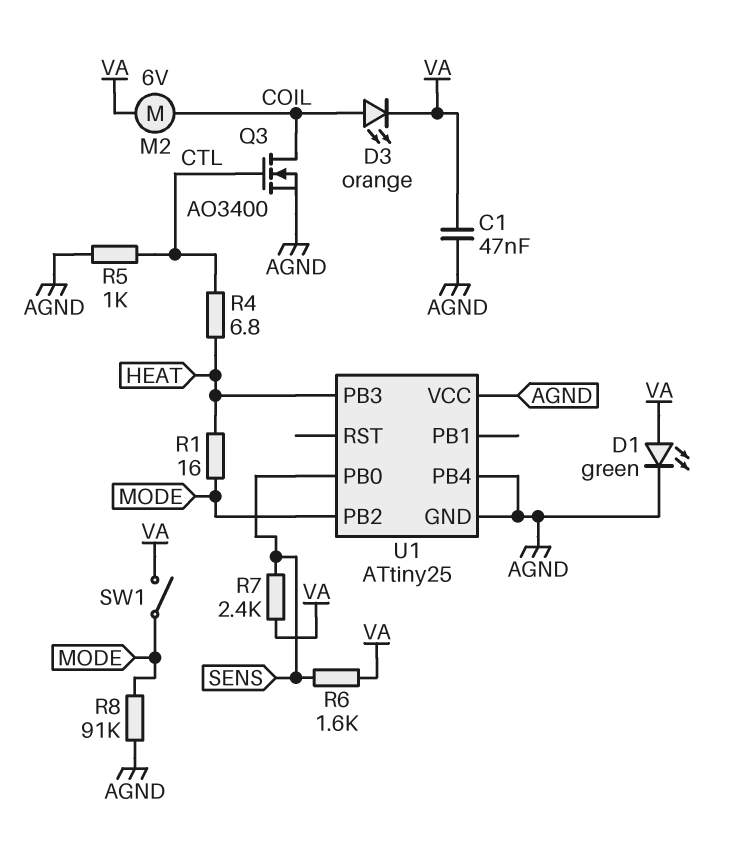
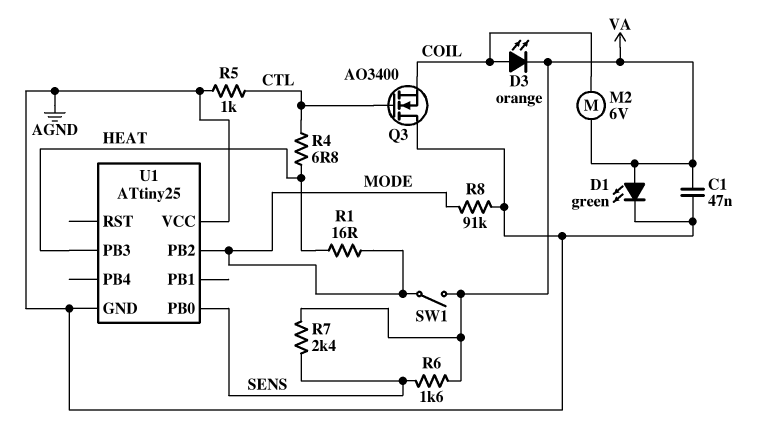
Q3: NMOS AO3400 (G CTL, D COIL, S AGND) -> NMOS AO3400 (G CTL, D AGND, S COIL)
U1 pin PB4: AGND -> none

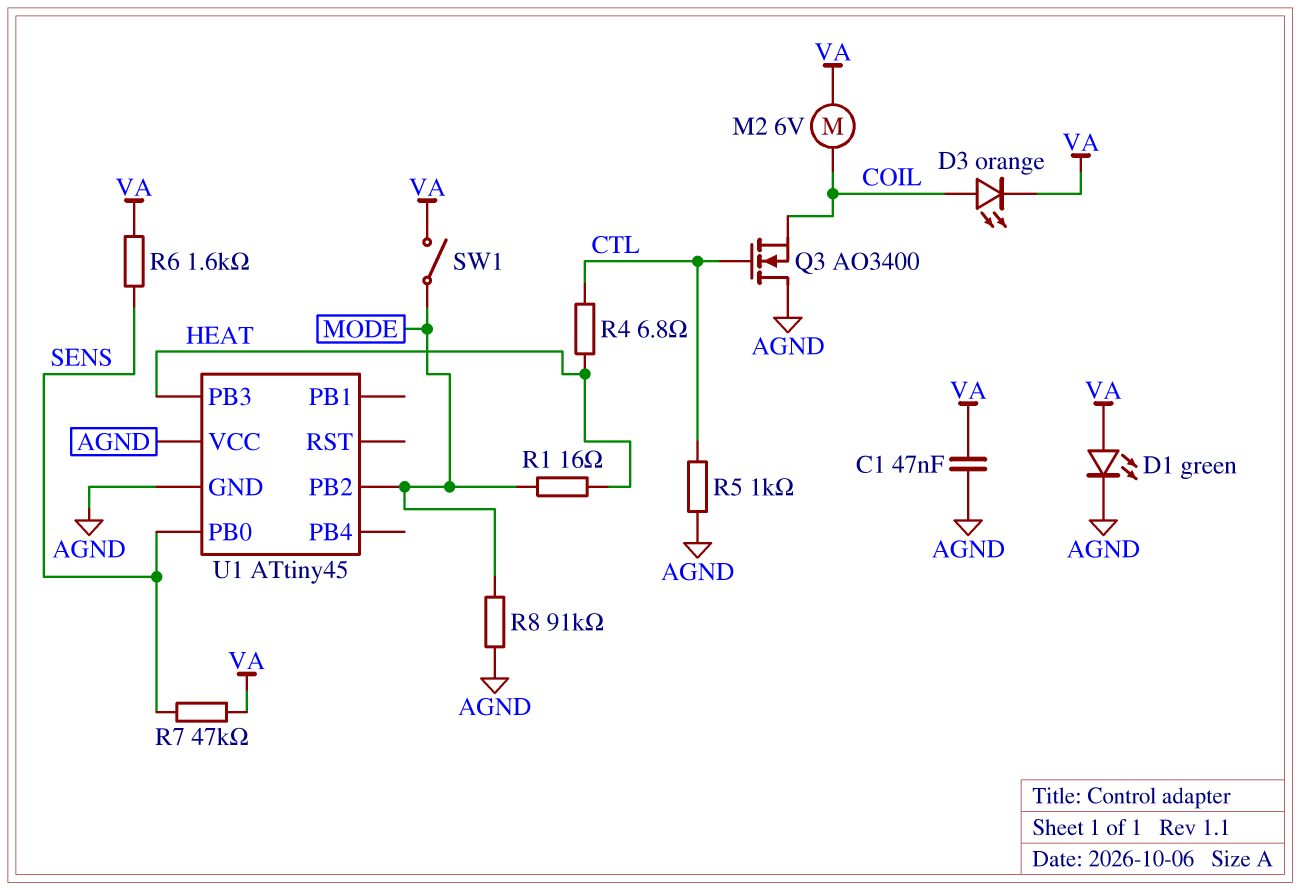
R7: 2.4k (SENS, VA) -> 47k (SENS, VA)
U1: ATtiny25 -> ATtiny45

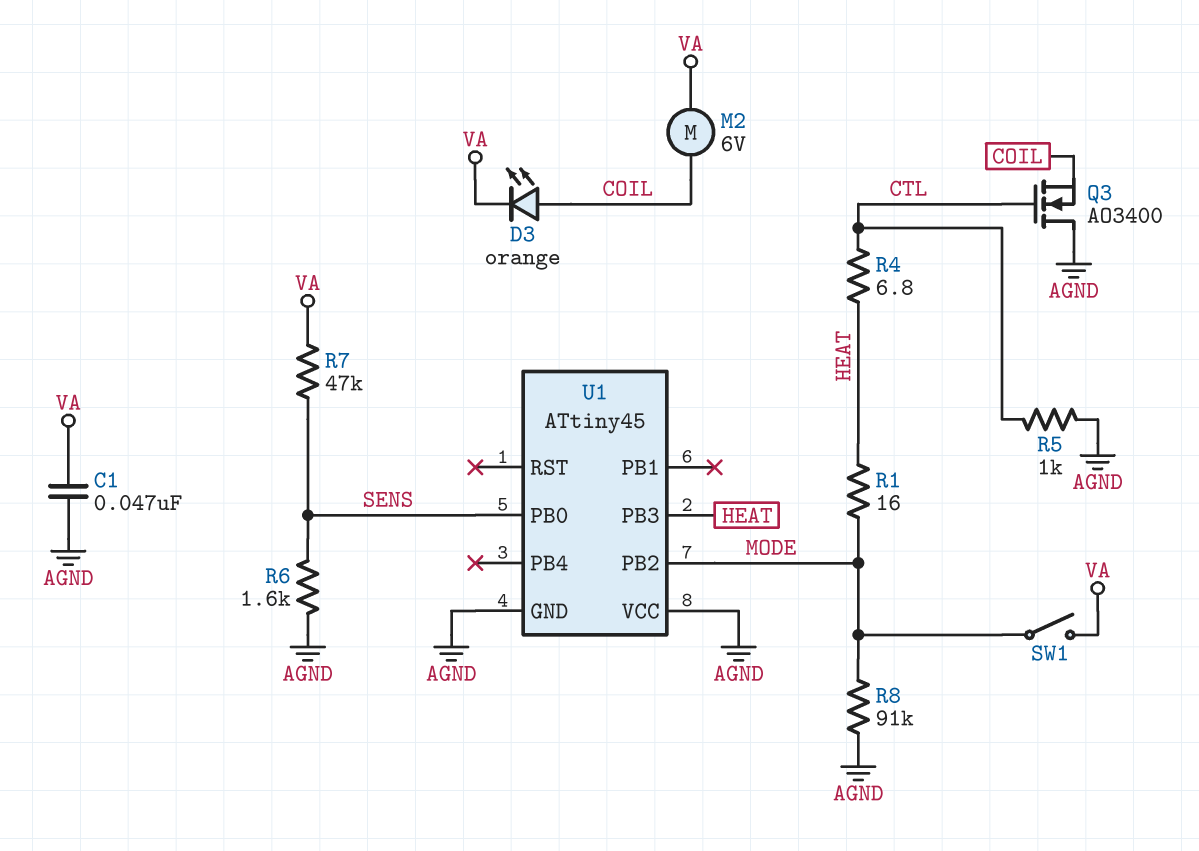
D1: LED green (A VA, K AGND) -> none
R6: 1.6k (SENS, VA) -> 1.6k (AGND, SENS)

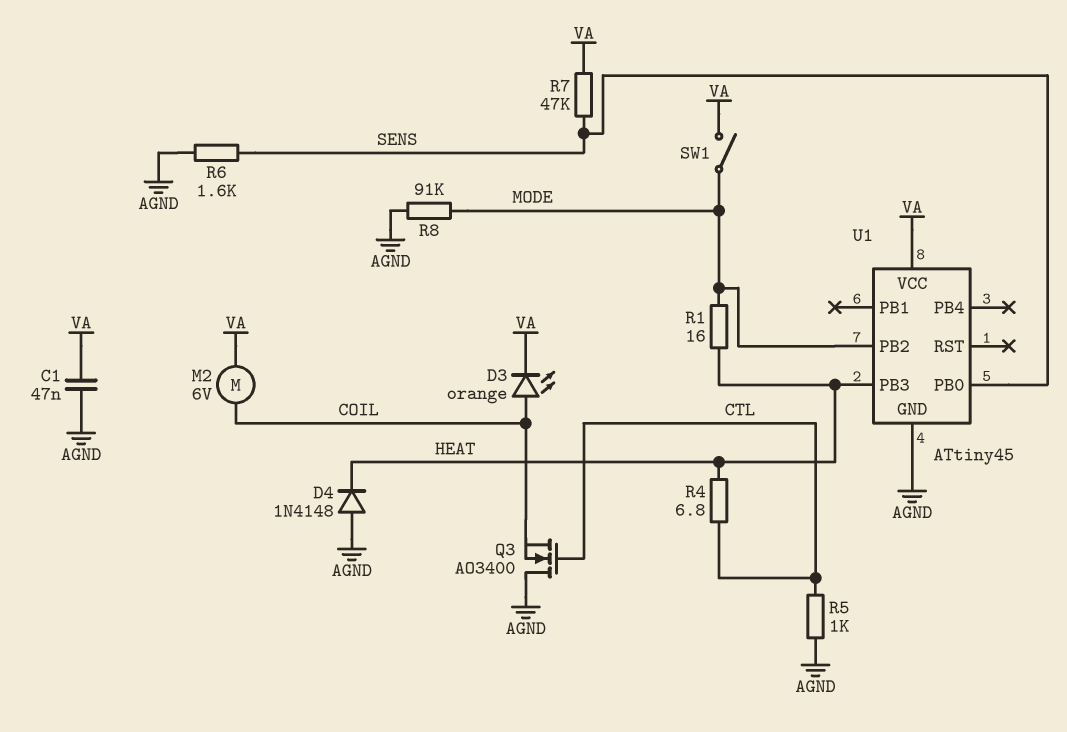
D4: none -> diode 1N4148 (A AGND, K HEAT)
U1 pin VCC: AGND -> VA

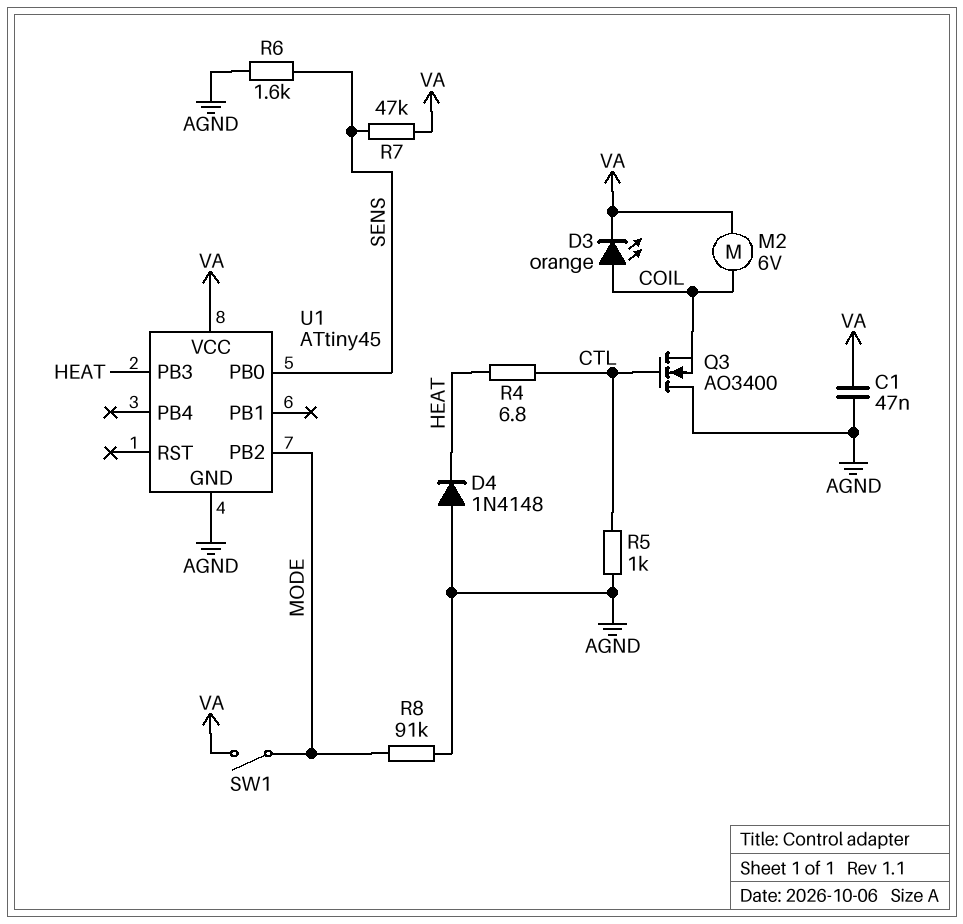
R1: 16 (HEAT, MODE) -> none

